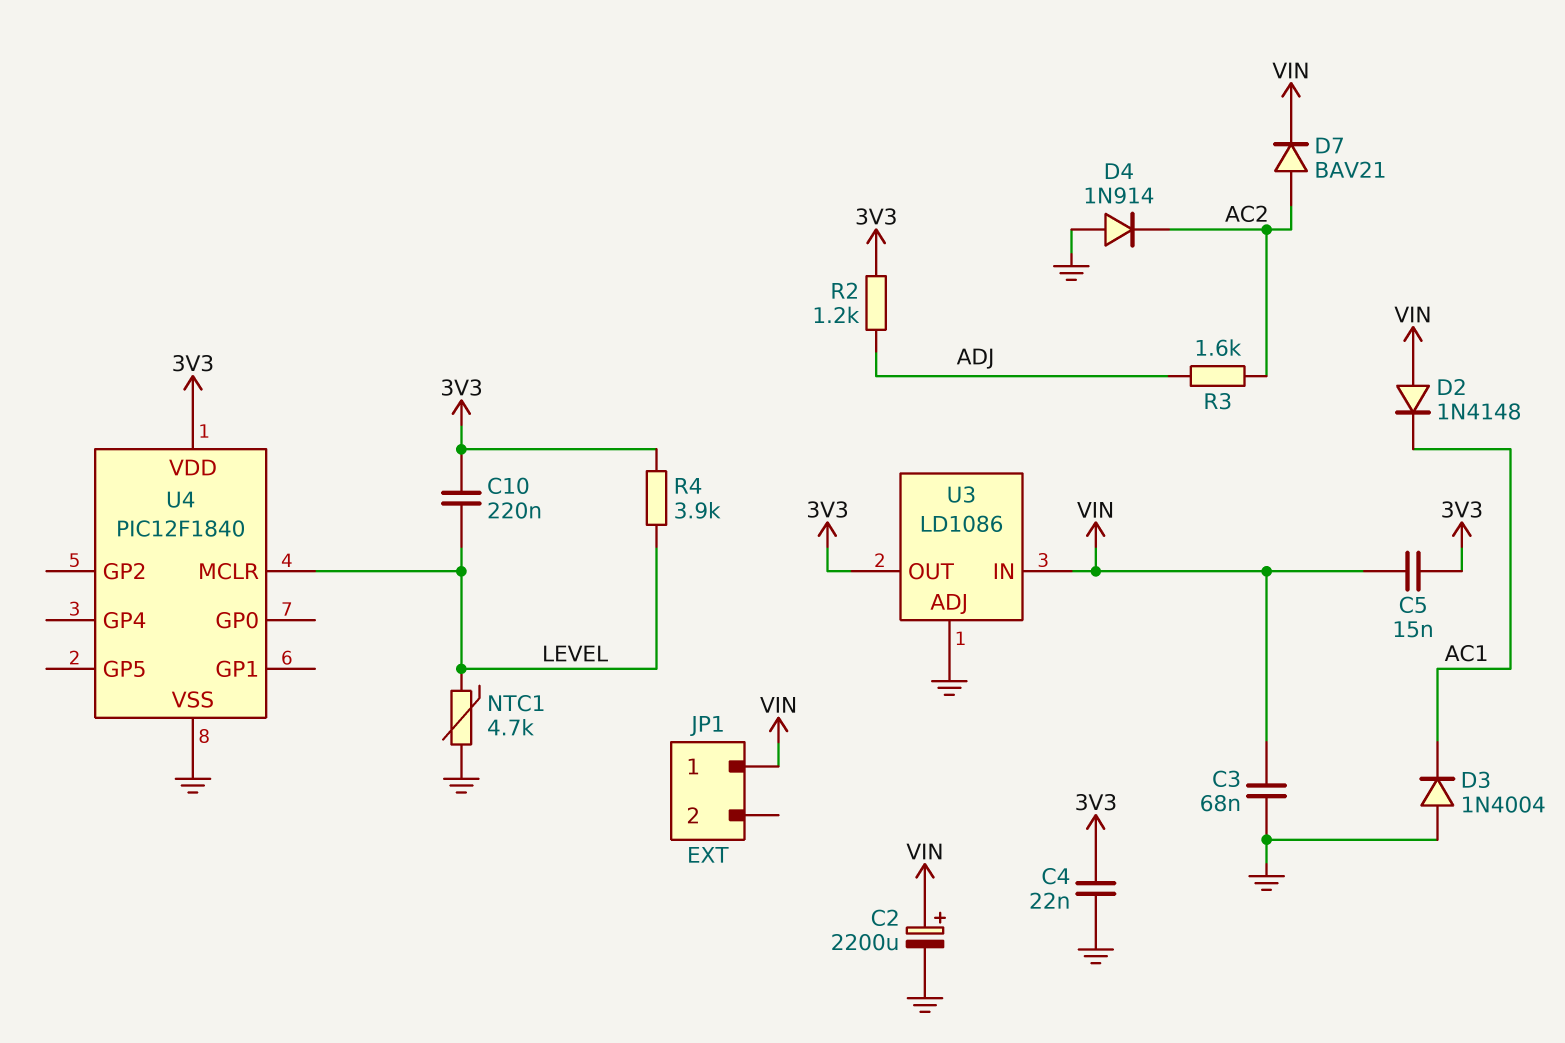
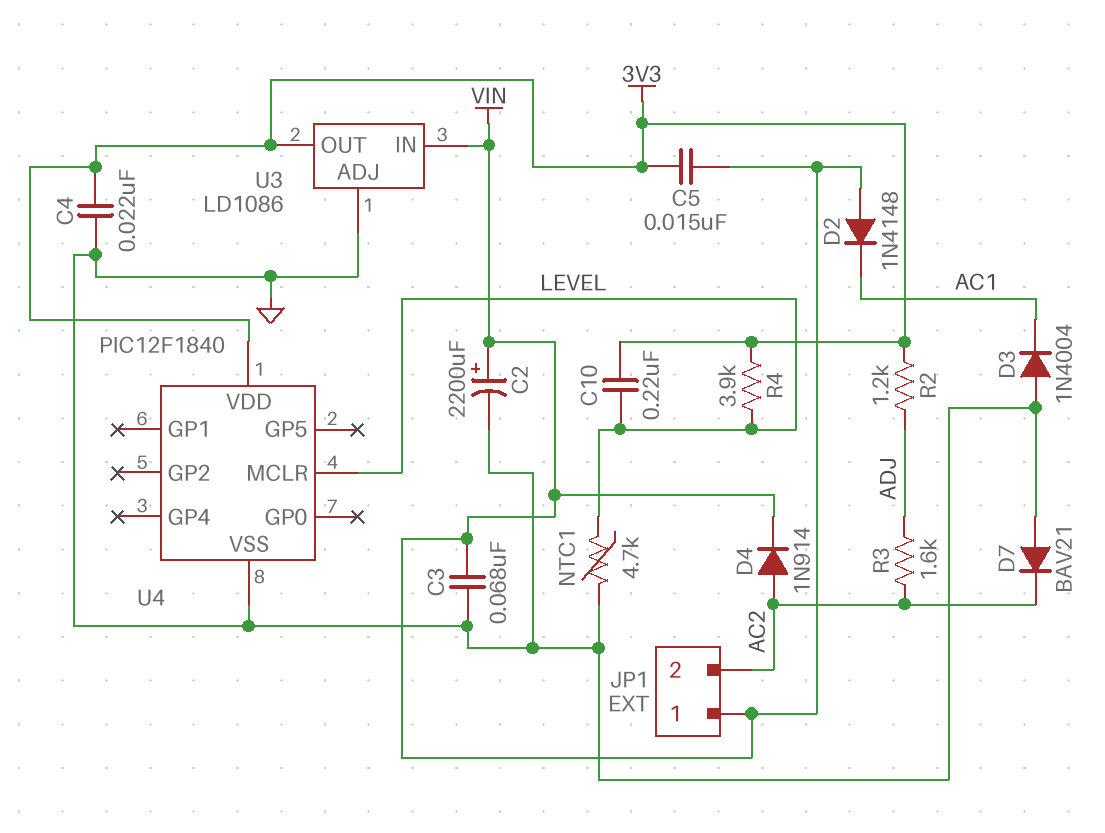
D4: diode 1N914 (A GND, K AC2) -> diode 1N914 (A AC2, K VIN)
D7: diode BAV21 (A AC2, K VIN) -> diode BAV21 (A GND, K AC2)
JP1 pin 2: none -> AC2

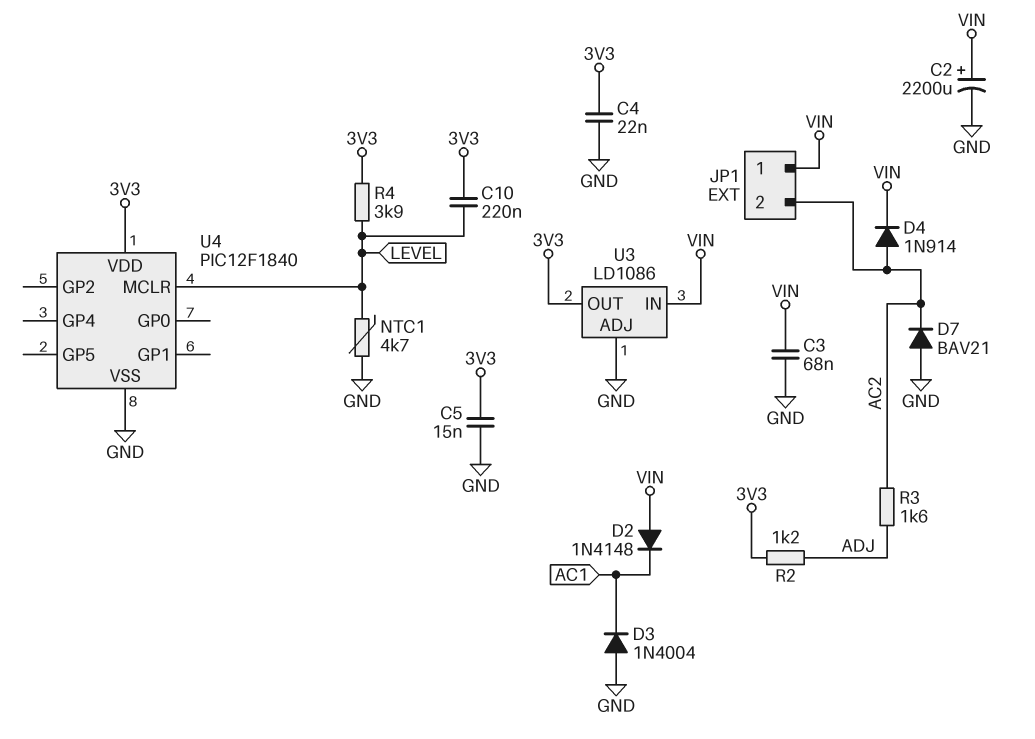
C5: 15nF (3V3, VIN) -> 15nF (3V3, GND)

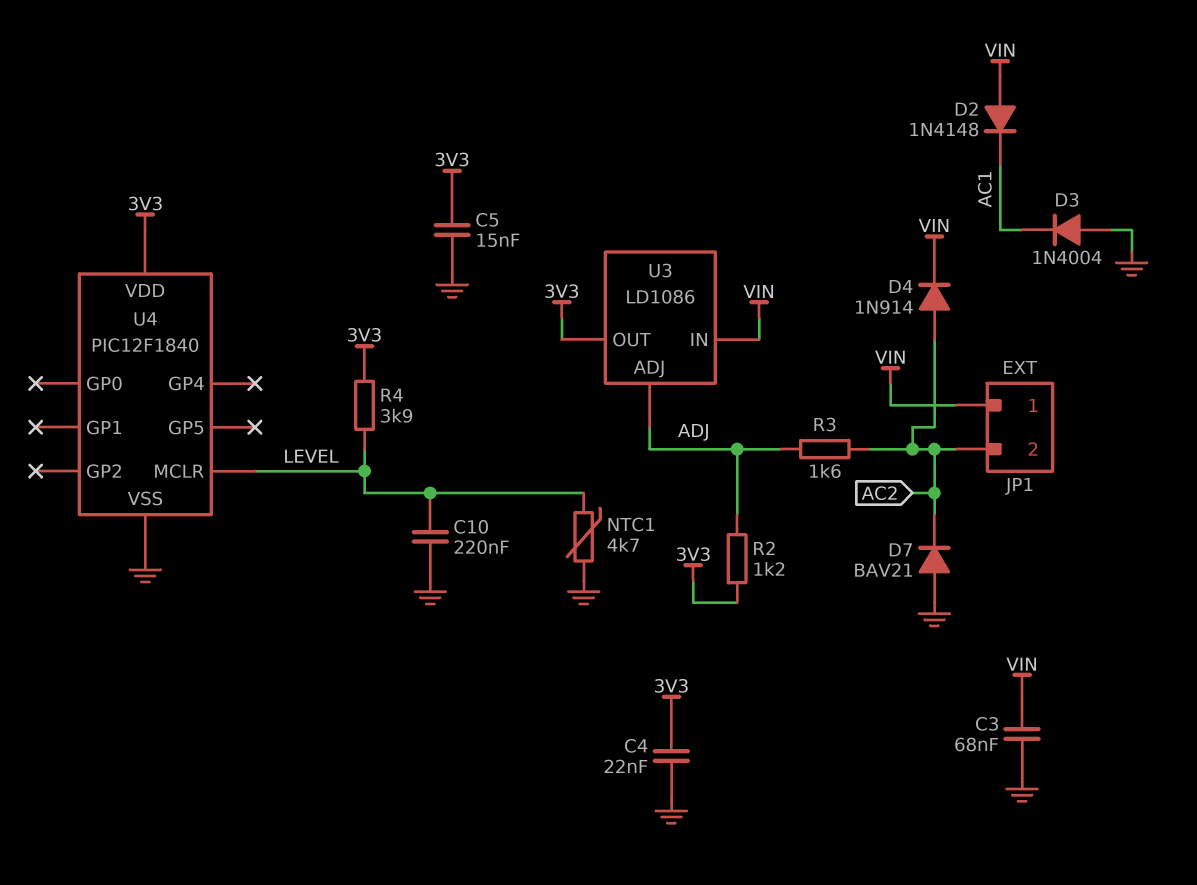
C2: 2200uF (plus VIN, minus GND) -> none
C10: 220nF (3V3, LEVEL) -> 220nF (GND, LEVEL)
U3 pin ADJ: GND -> ADJ

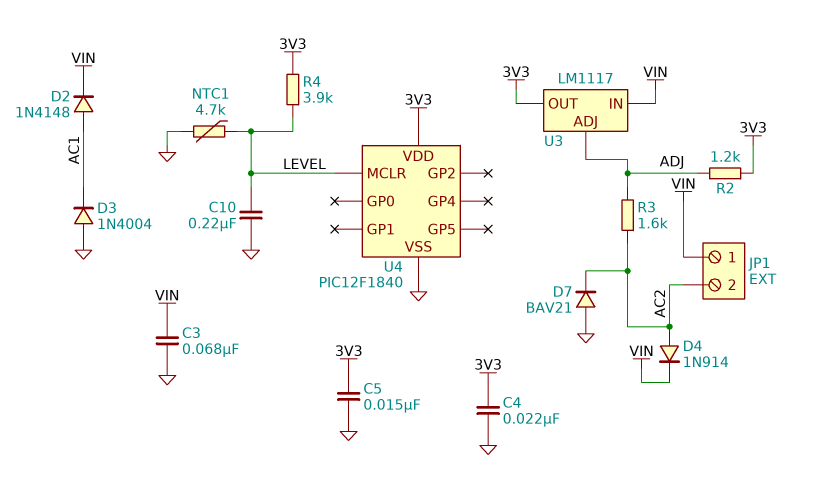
D2: diode 1N4148 (A VIN, K AC1) -> diode 1N4148 (A AC1, K VIN)
U3: LD1086 -> LM1117

